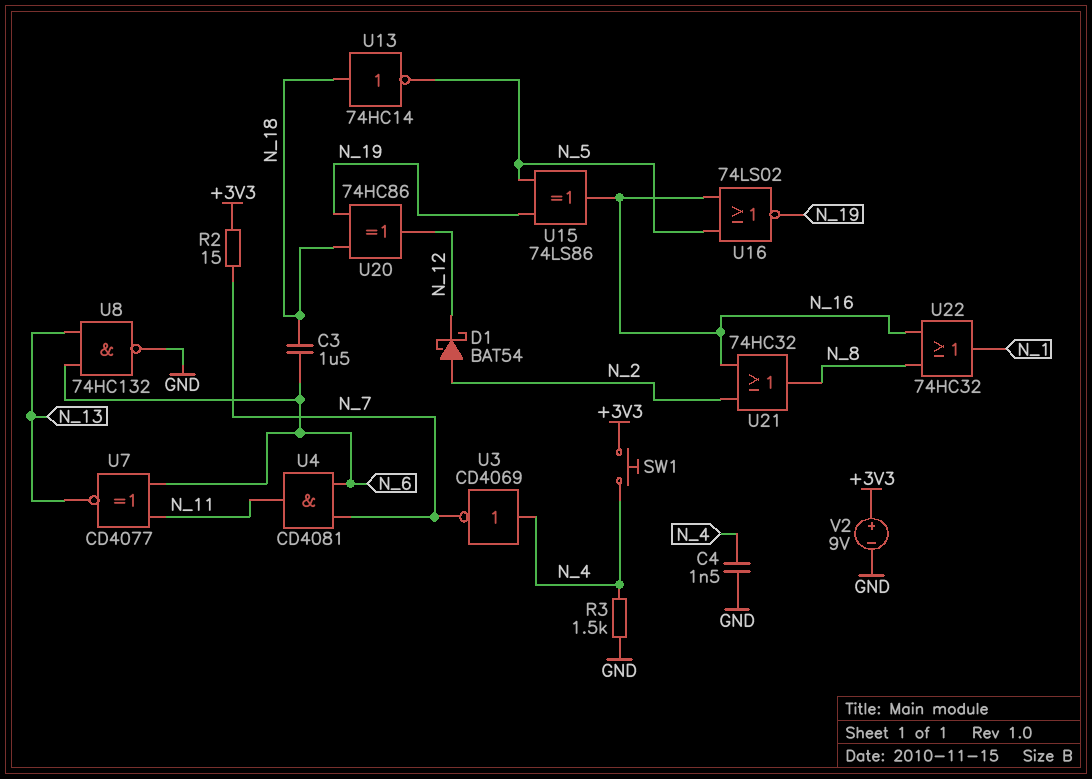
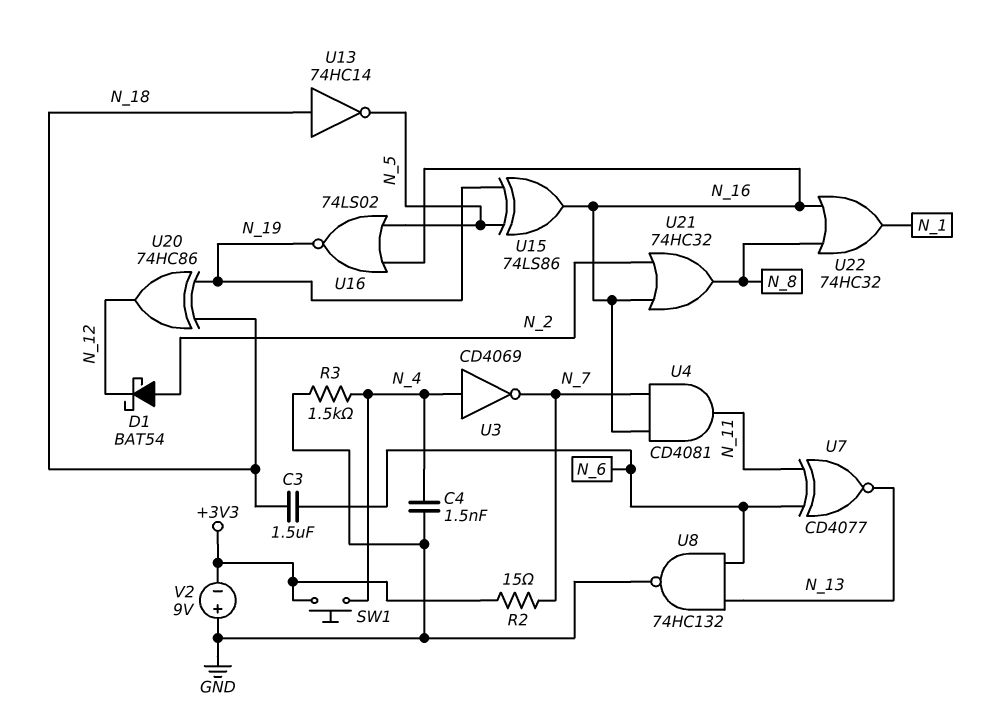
U4: AND CD4081 (in N_6, in N_7, out N_11) -> AND CD4081 (in N_7, in N_16, out N_11)
V2: 9V (plus +3V3, minus GND) -> 9V (plus GND, minus +3V3)

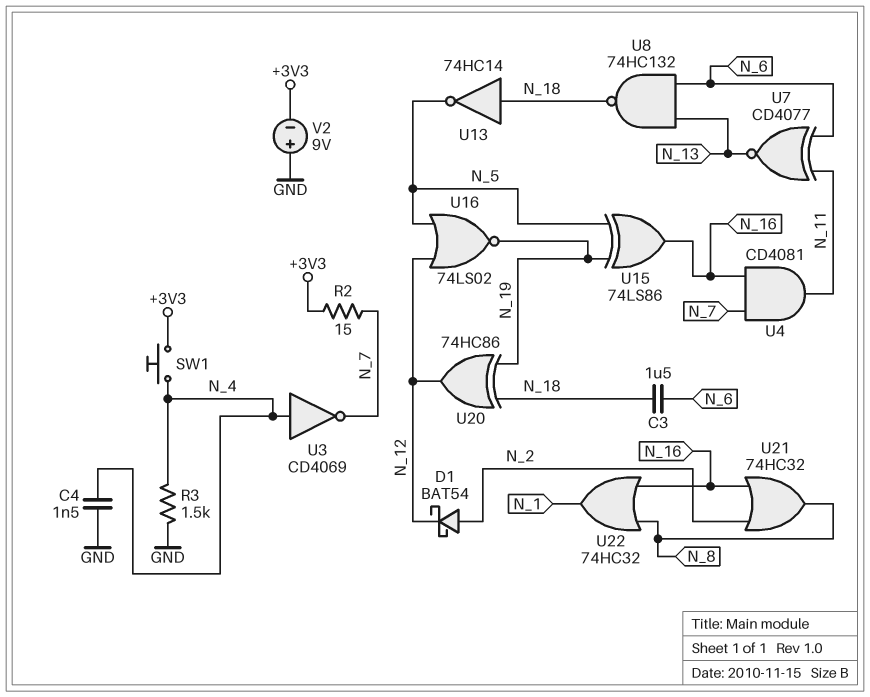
U8: NAND 74HC132 (in N_6, in N_13, out GND) -> NAND 74HC132 (in N_6, in N_13, out N_18)
U16: NOR 74LS02 (in N_5, in N_16, out N_19) -> NOR 74LS02 (in N_5, in N_12, out N_19)

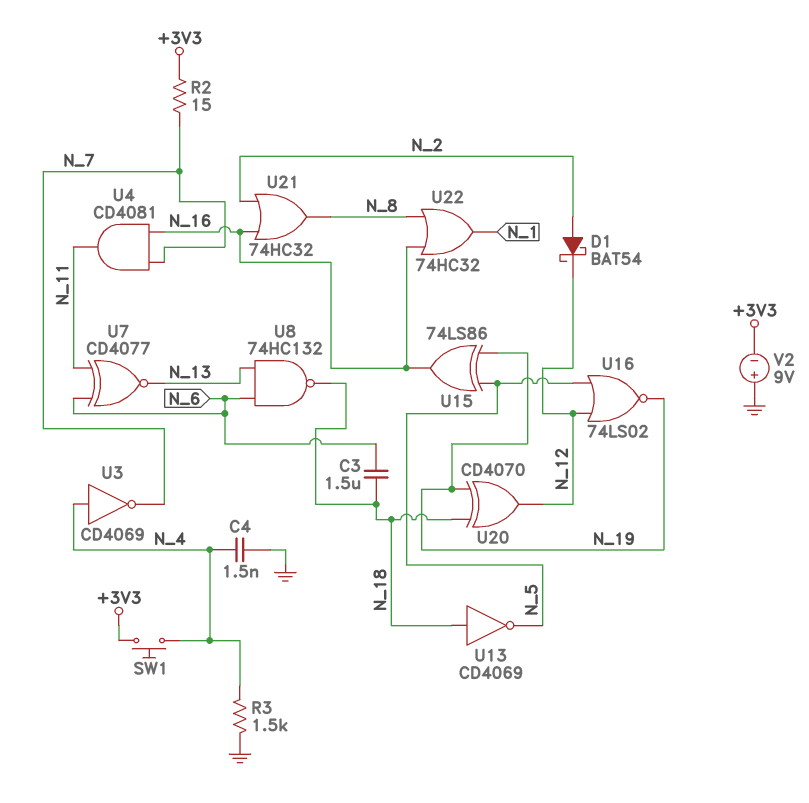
U13: NOT 74HC14 (in N_18, out N_5) -> NOT CD4069 (in N_18, out N_5)
U20: XOR 74HC86 (in N_18, in N_19, out N_12) -> XOR CD4070 (in N_18, in N_19, out N_12)

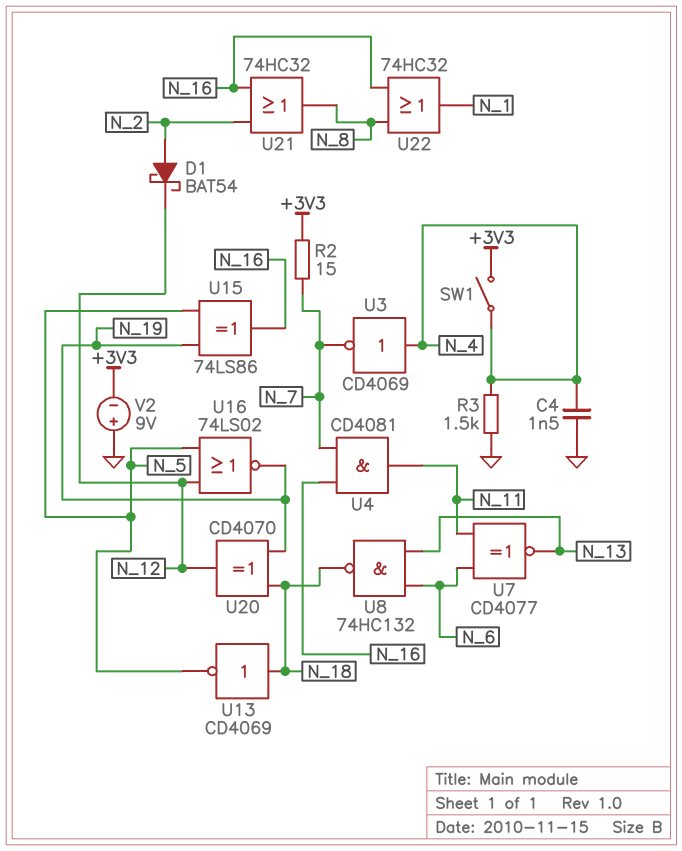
C3: 1.5uF (N_6, N_18) -> none
SW1: button (+3V3, N_4) -> switch (+3V3, N_4)

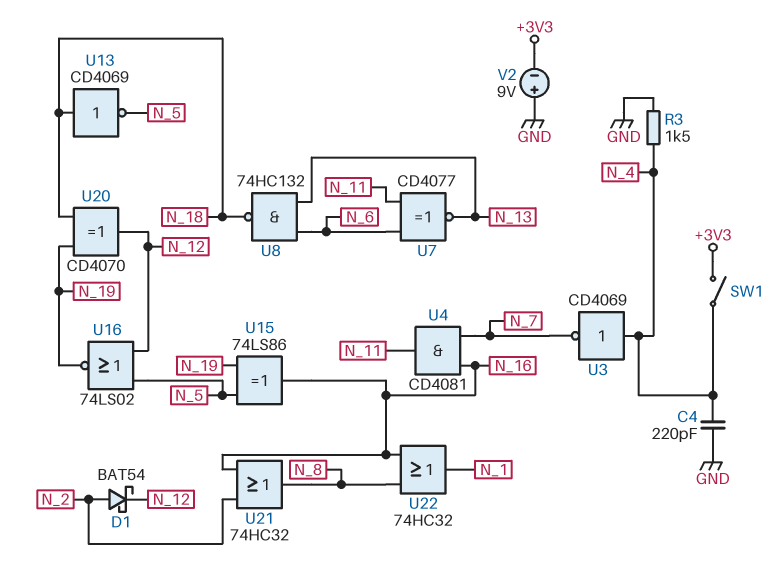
C4: 1.5nF (GND, N_4) -> 220pF (GND, N_4)
R2: 15 (+3V3, N_7) -> none

